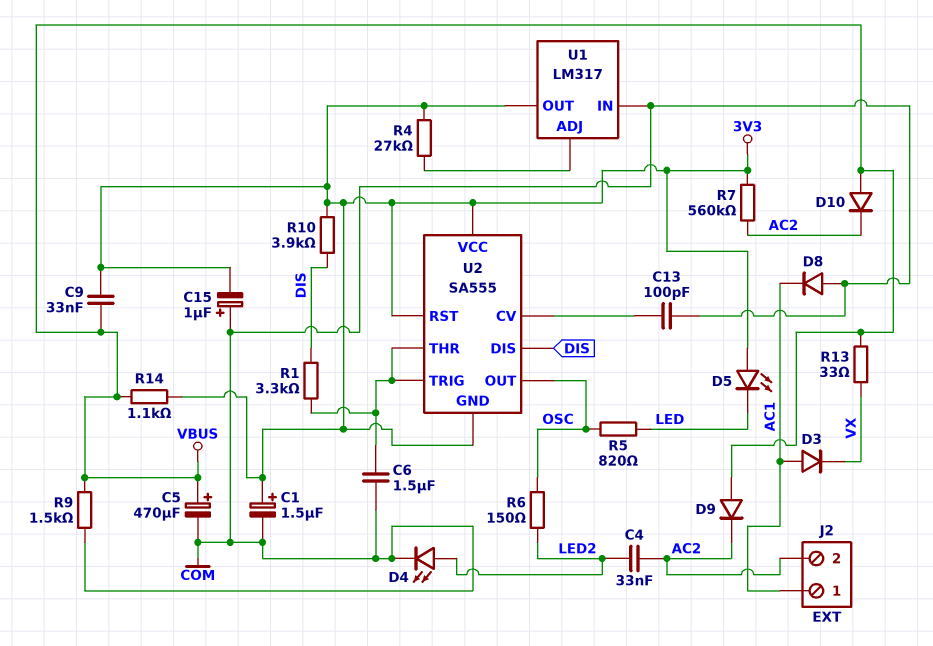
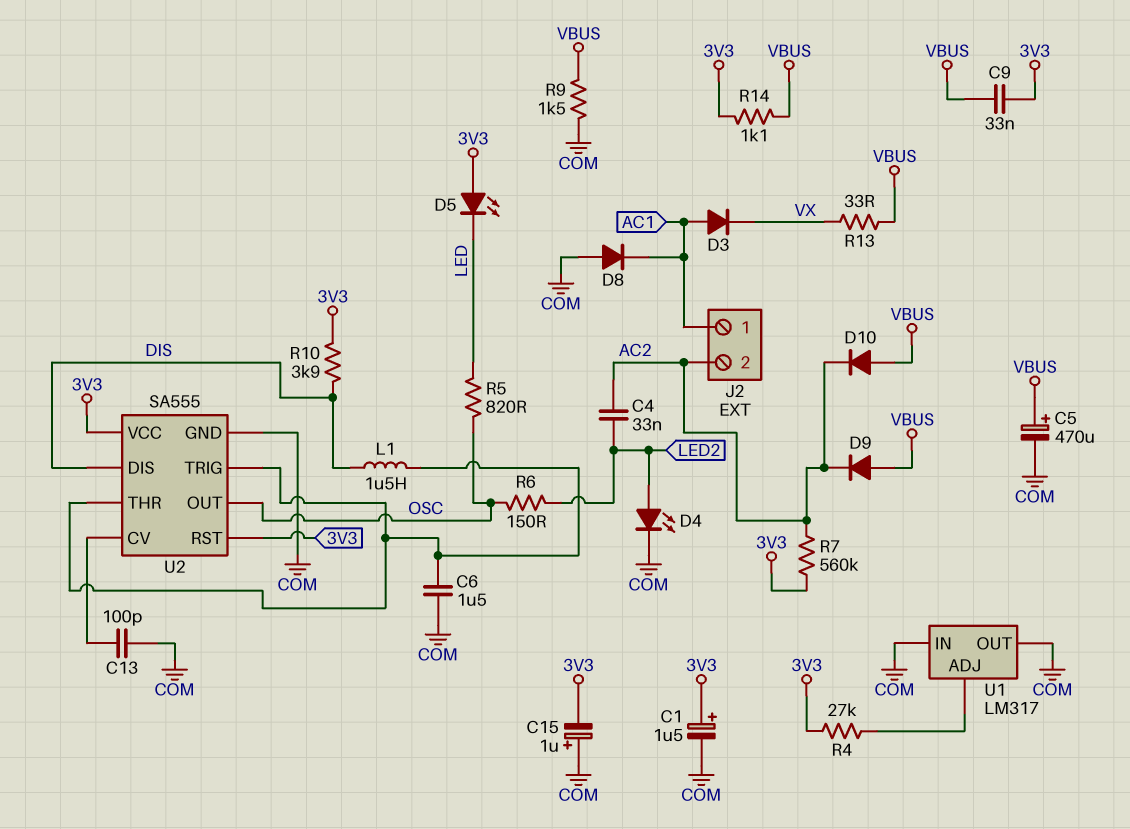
L1: none -> 1.5uH (DIS, U2/THR)
R1: 3.3k (DIS, U2/THR) -> none
U1 pin OUT: 3V3 -> COM
U2 pin GND: 3V3 -> COM

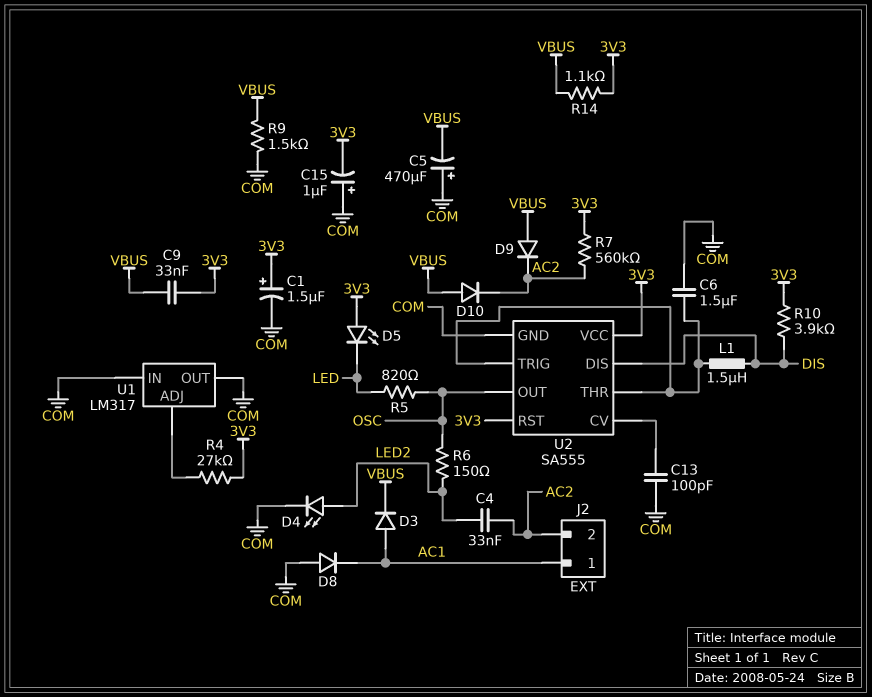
C5: 470uF (plus VBUS, minus COM) -> 470uF (plus COM, minus VBUS)
D3: diode (A AC1, K VX) -> diode (A AC1, K VBUS)
R13: 33 (VBUS, VX) -> none

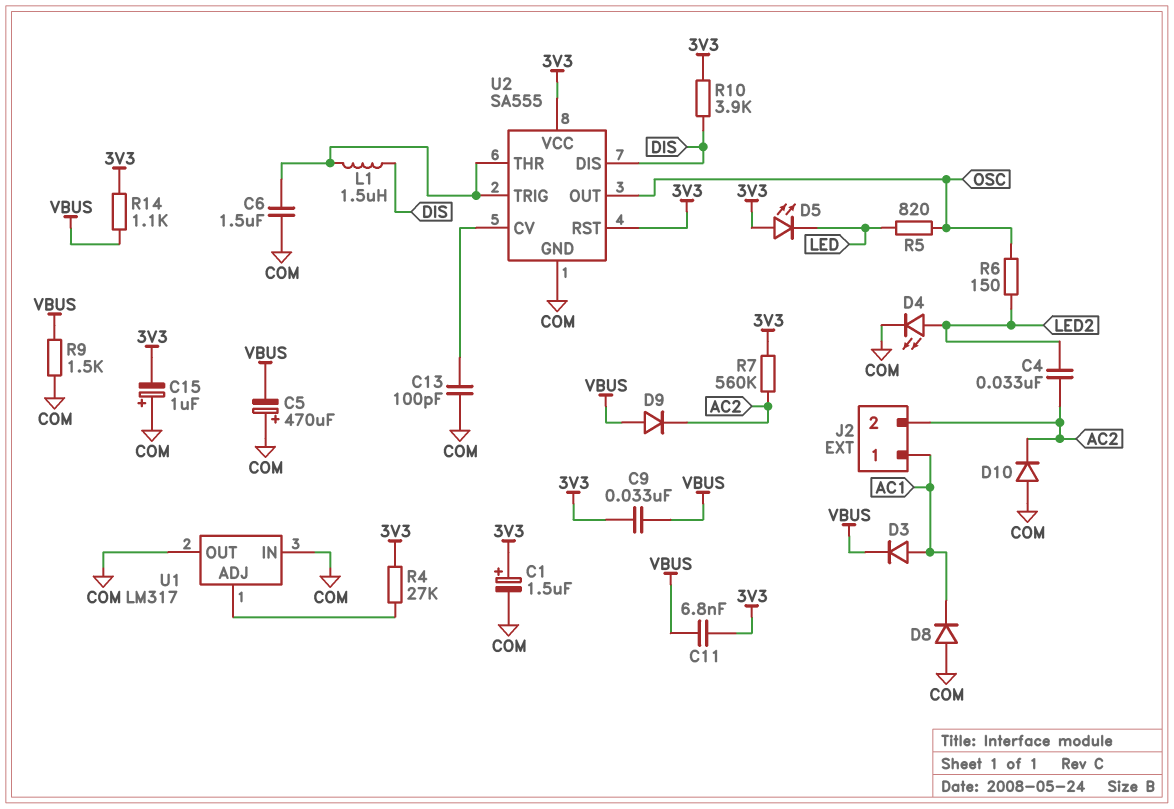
C11: none -> 6.8nF (3V3, VBUS)
D10: diode (A VBUS, K AC2) -> diode (A COM, K AC2)

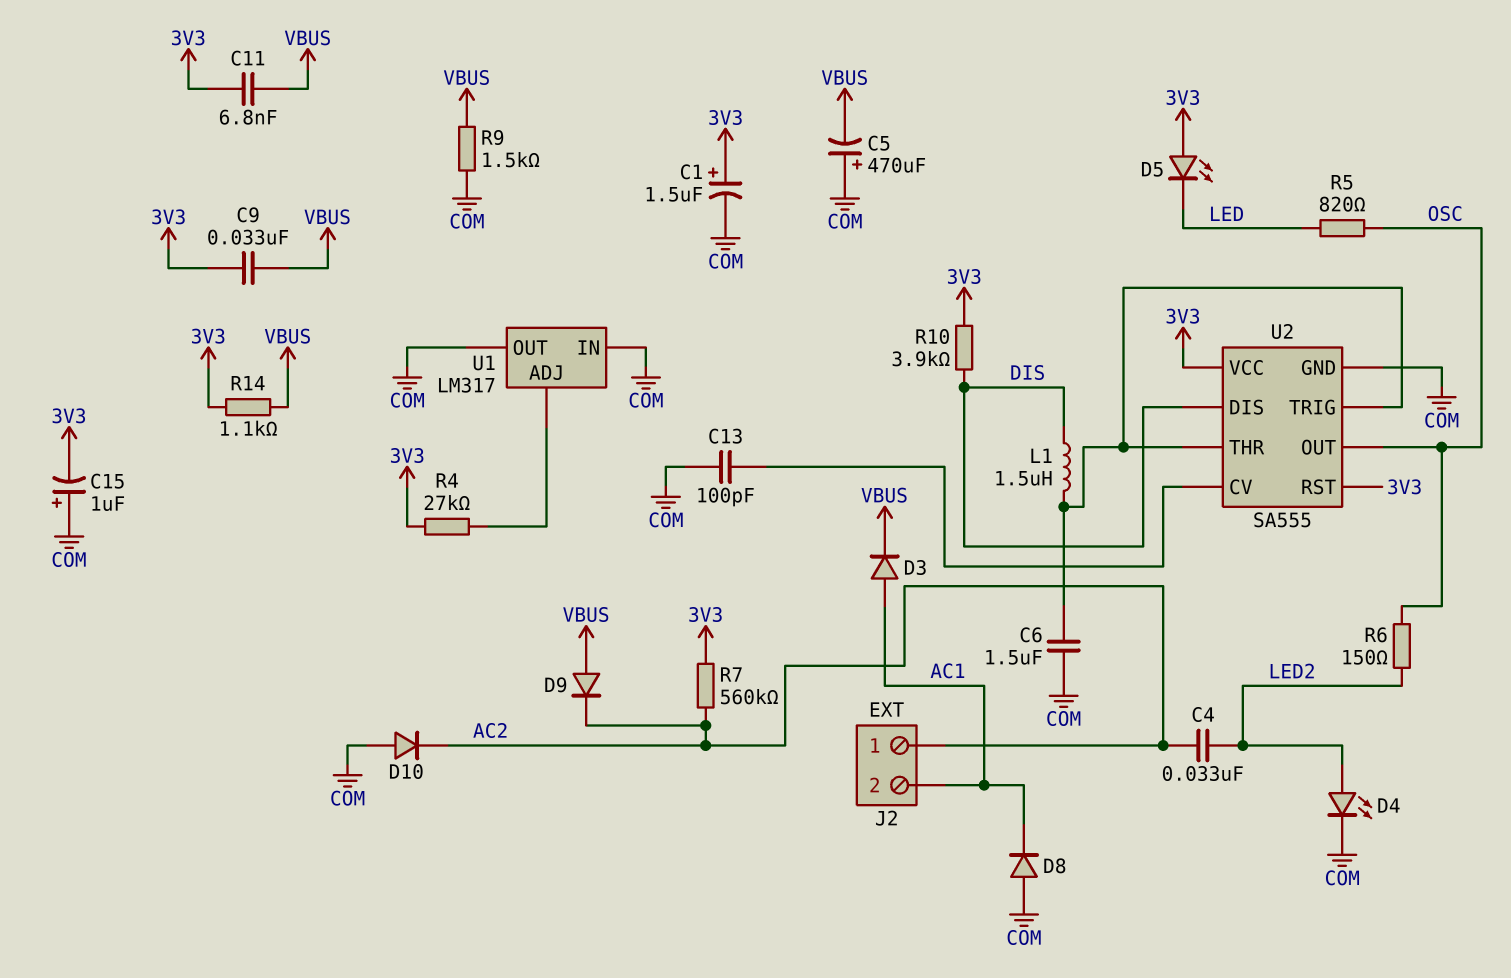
J2 pin 1: AC1 -> AC2
J2 pin 2: AC2 -> AC1

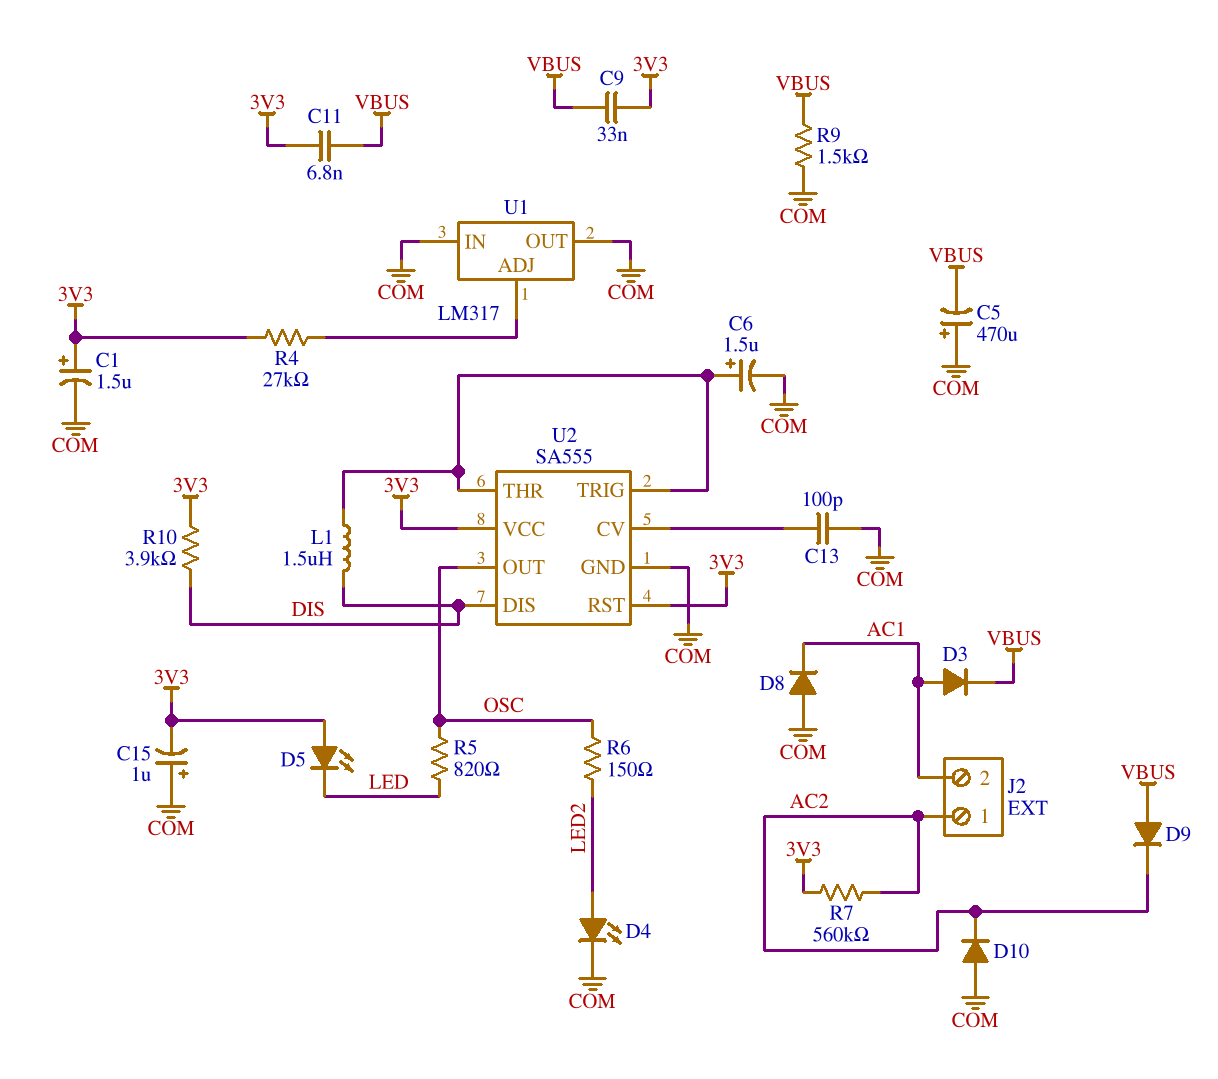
C4: 33nF (AC2, LED2) -> none
C6: 1.5uF (COM, U2/THR) -> 1.5uF (plus U2/THR, minus COM)
R14: 1.1k (3V3, VBUS) -> none

